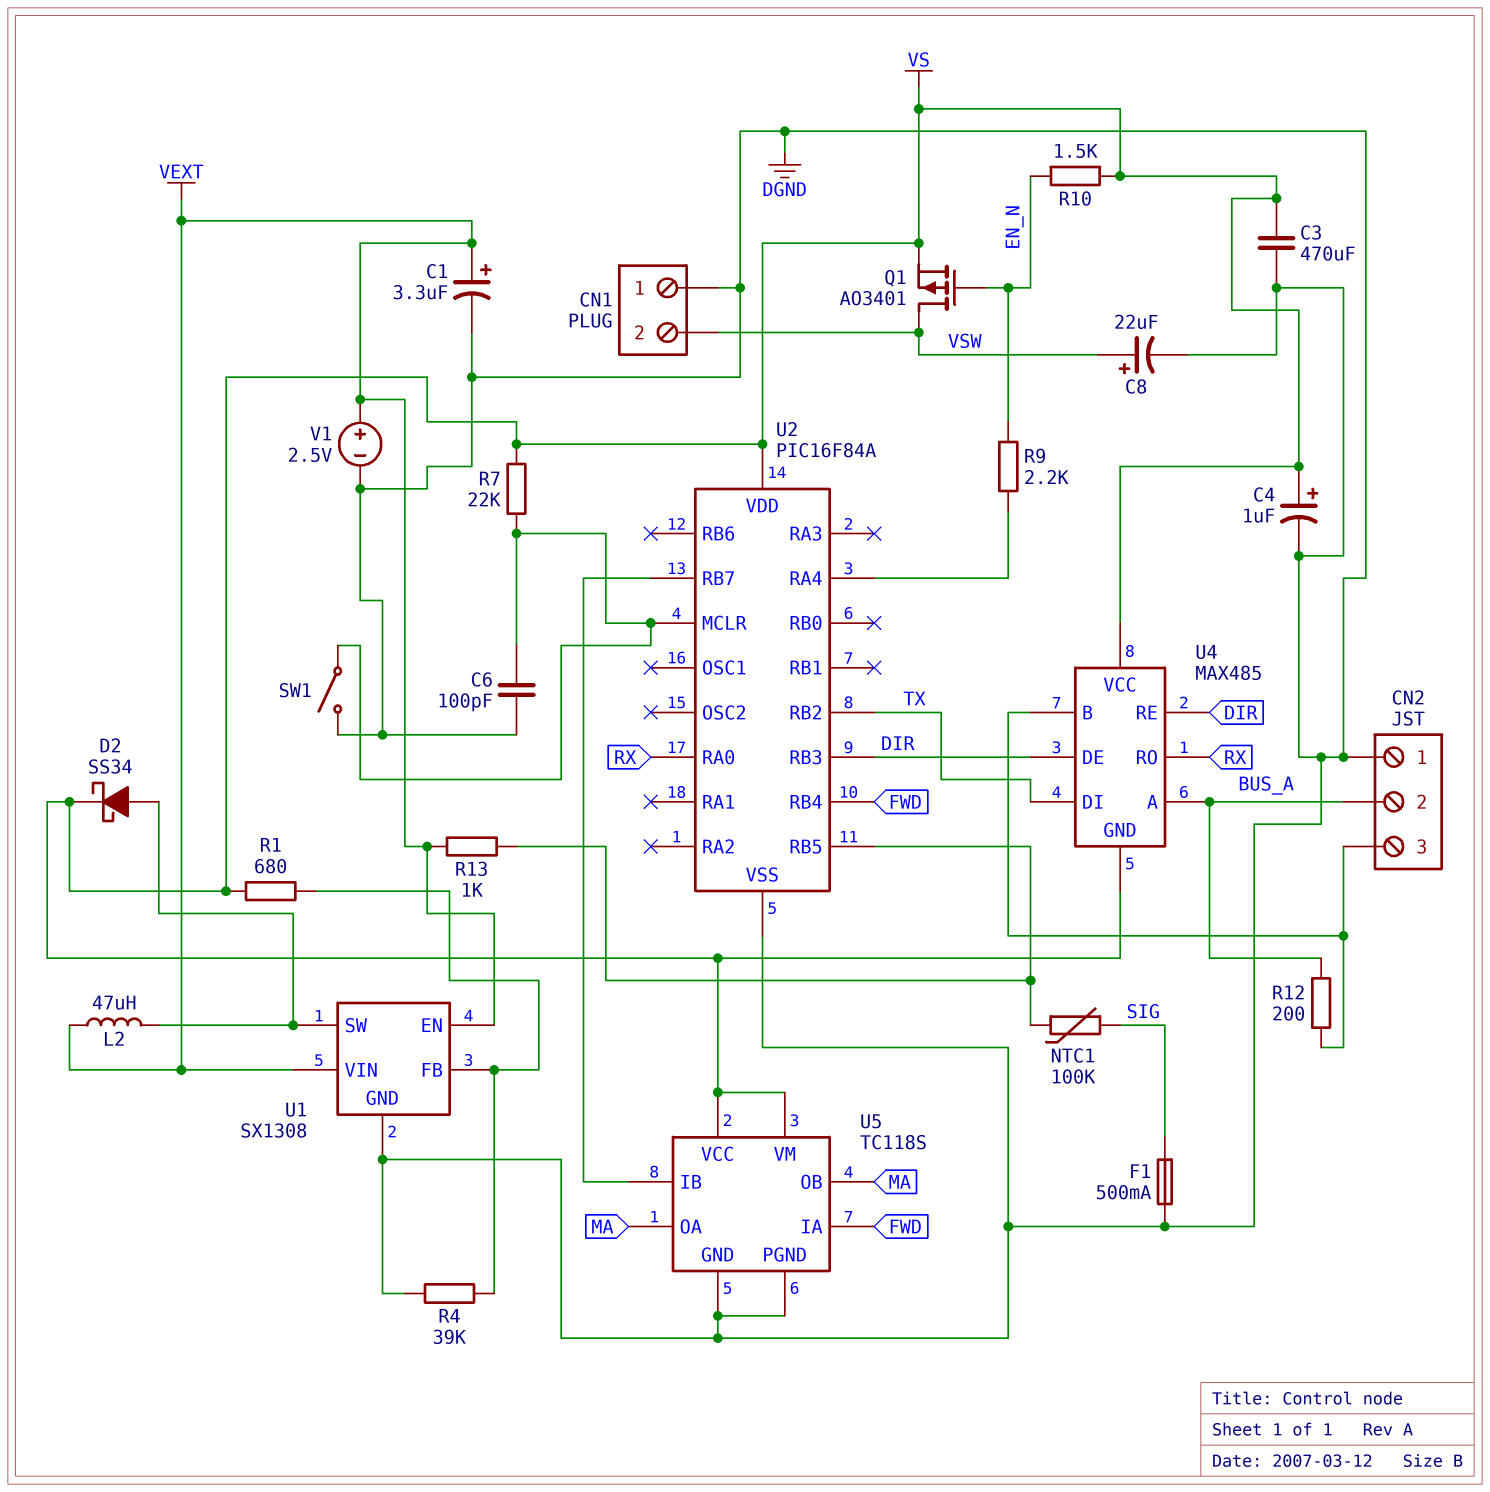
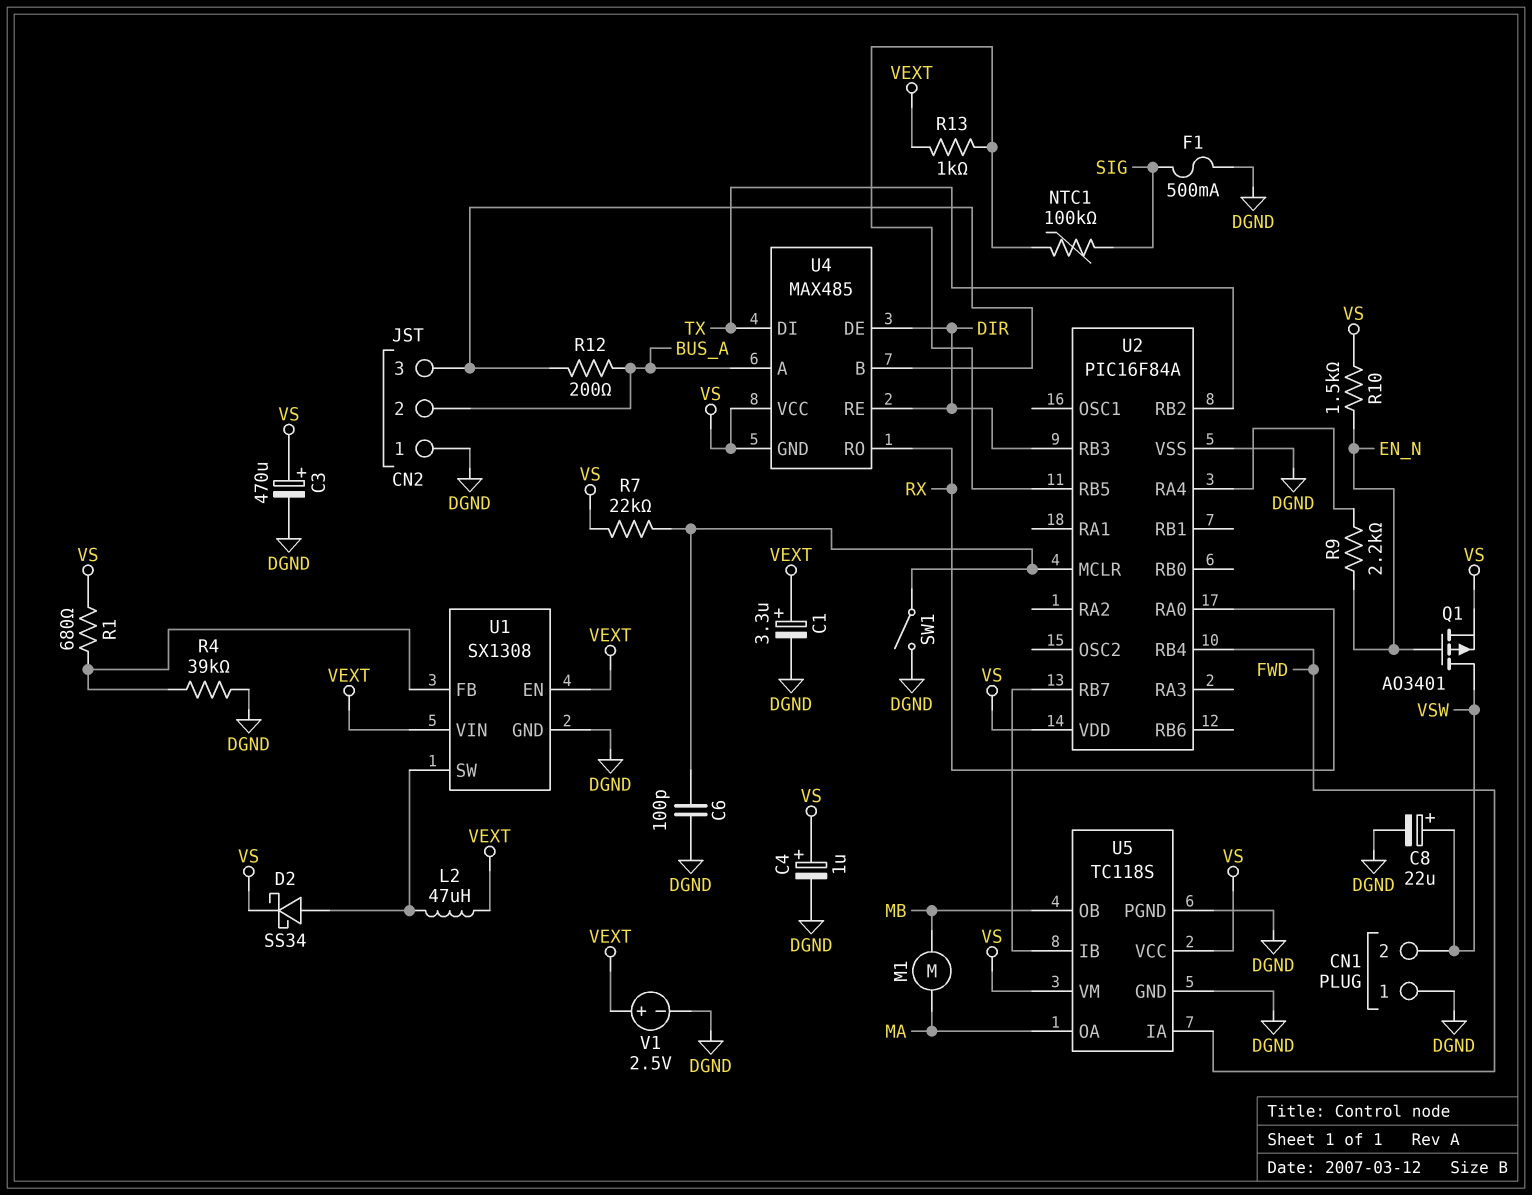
C3: 470uF (DGND, VS) -> 470uF (plus VS, minus DGND)
M1: none -> motor (MA, MB)
U5 pin OB: MA -> MB

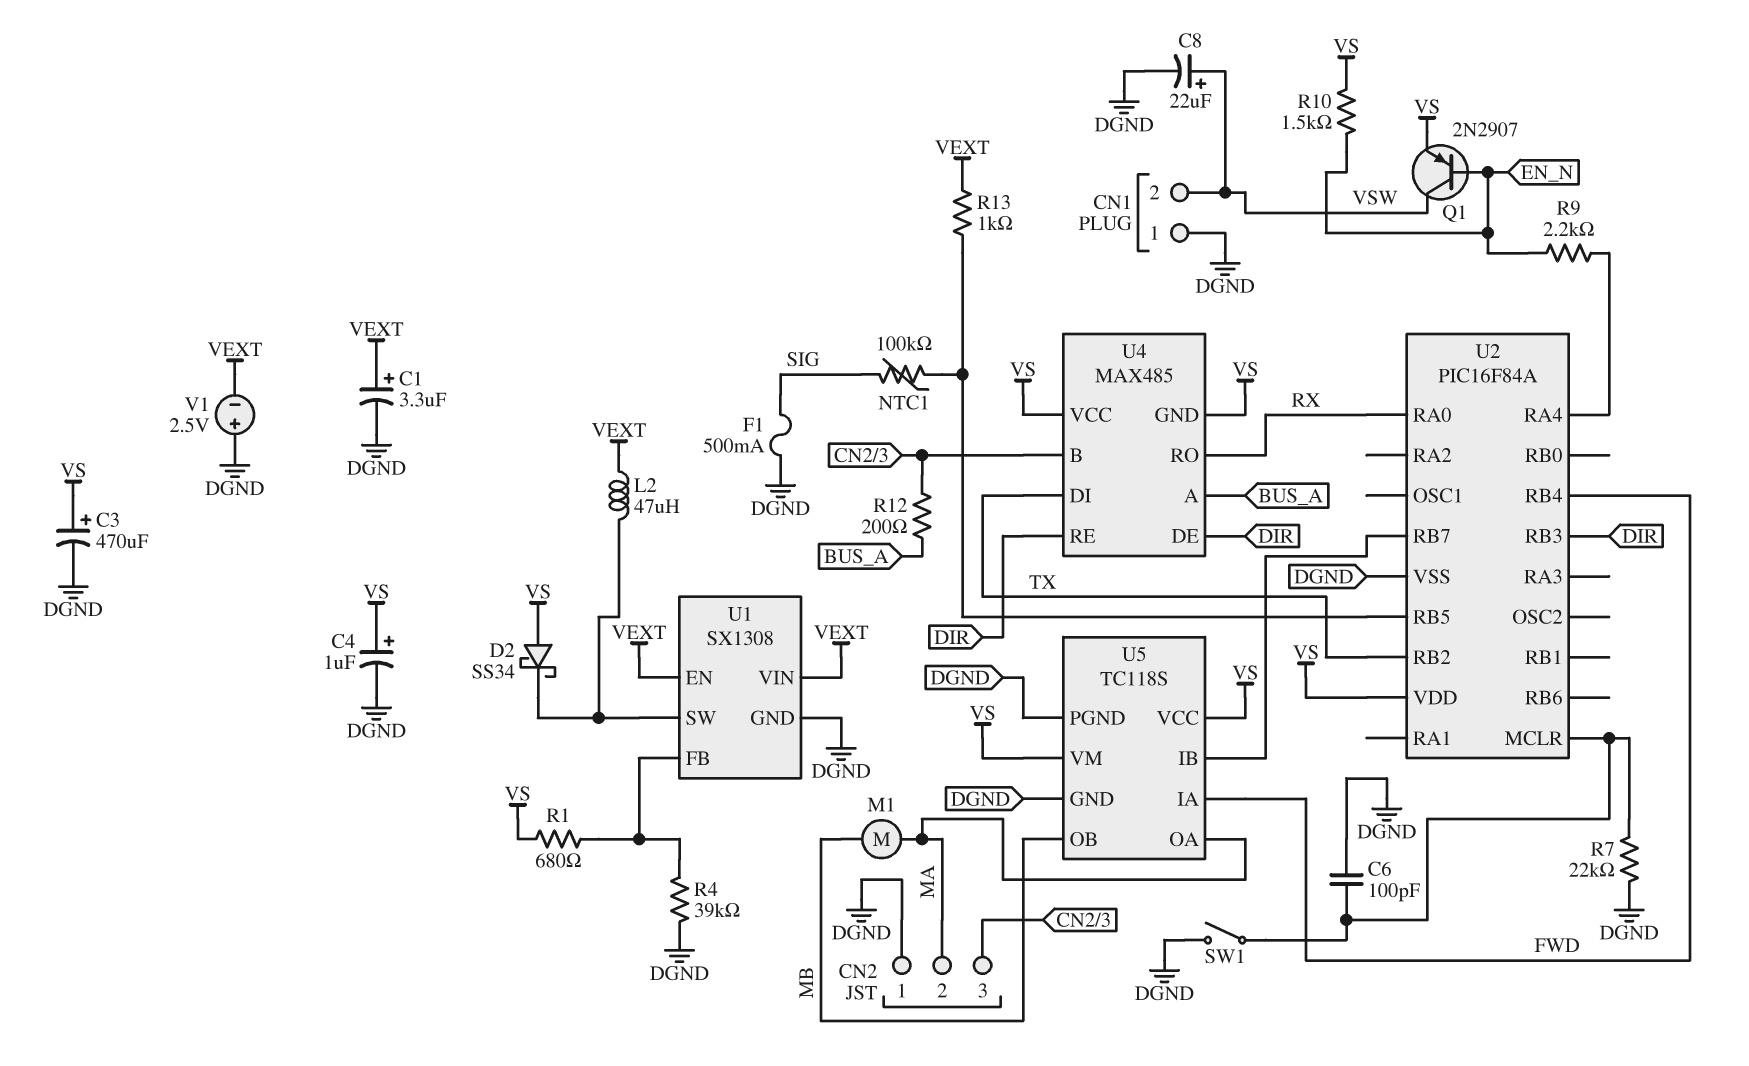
CN2 pin 2: BUS_A -> MA
D2: schottky SS34 (A U1/SW, K VS) -> schottky SS34 (A VS, K U1/SW)
Q1: PMOS AO3401 (G EN_N, D VSW, S VS) -> PNP 2N2907 (B EN_N, C VSW, E VS)
R7: 22k (U2/MCLR, VS) -> 22k (DGND, U2/MCLR)
V1: 2.5V (plus VEXT, minus DGND) -> 2.5V (plus DGND, minus VEXT)

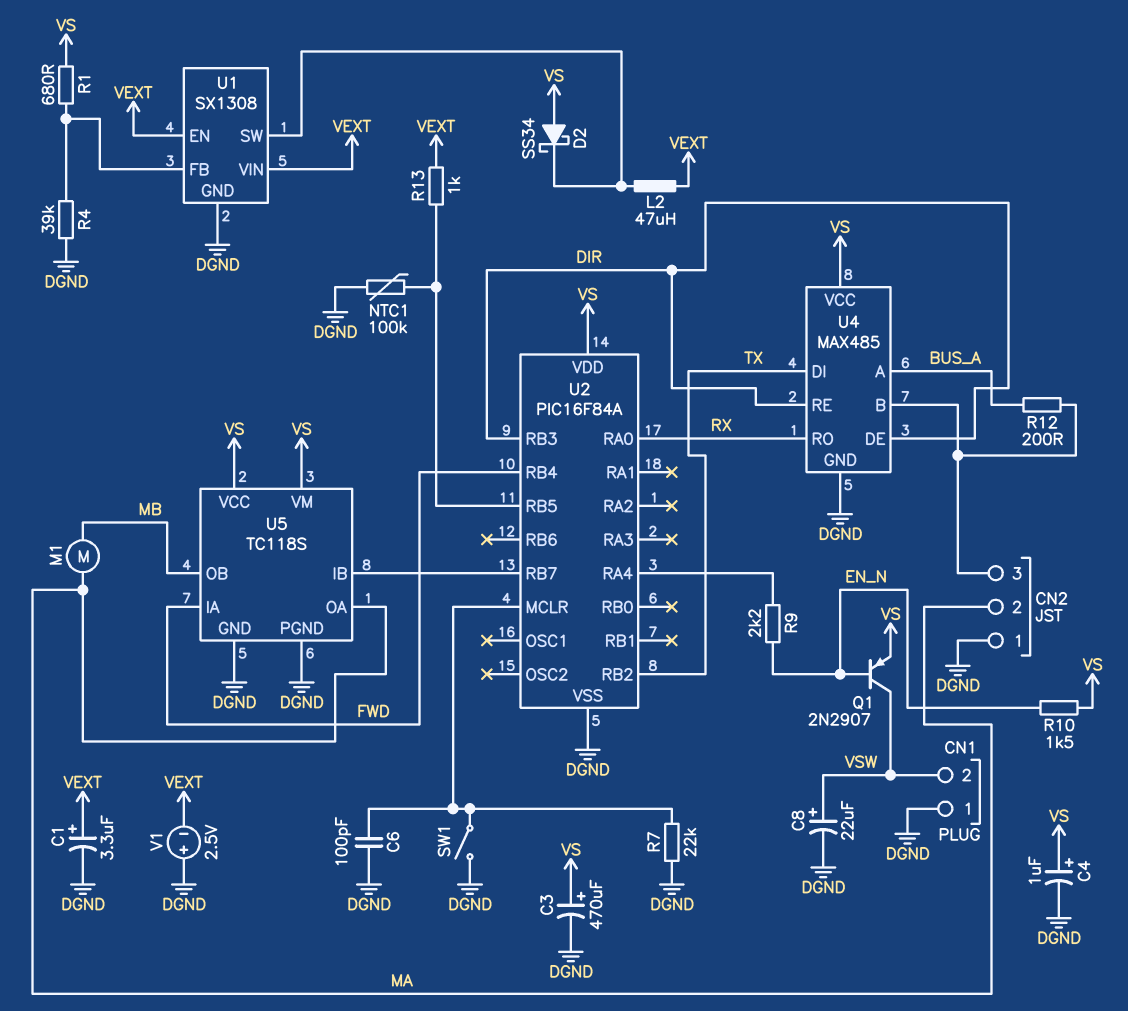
F1: 500mA (DGND, SIG) -> none
NTC1: 100k (SIG, U2/RB5) -> 100k (DGND, U2/RB5)
U4 pin GND: VS -> DGND

